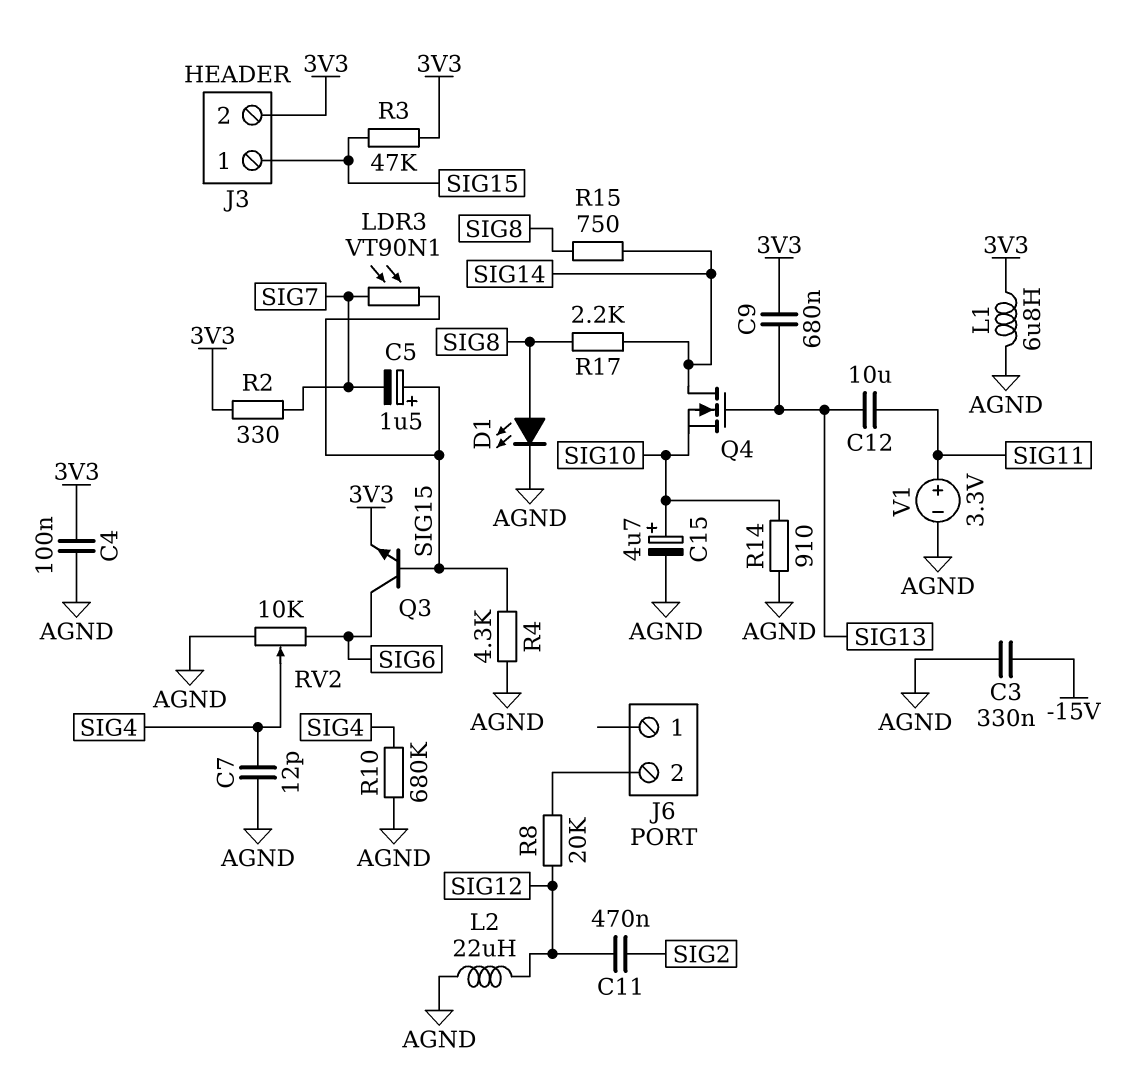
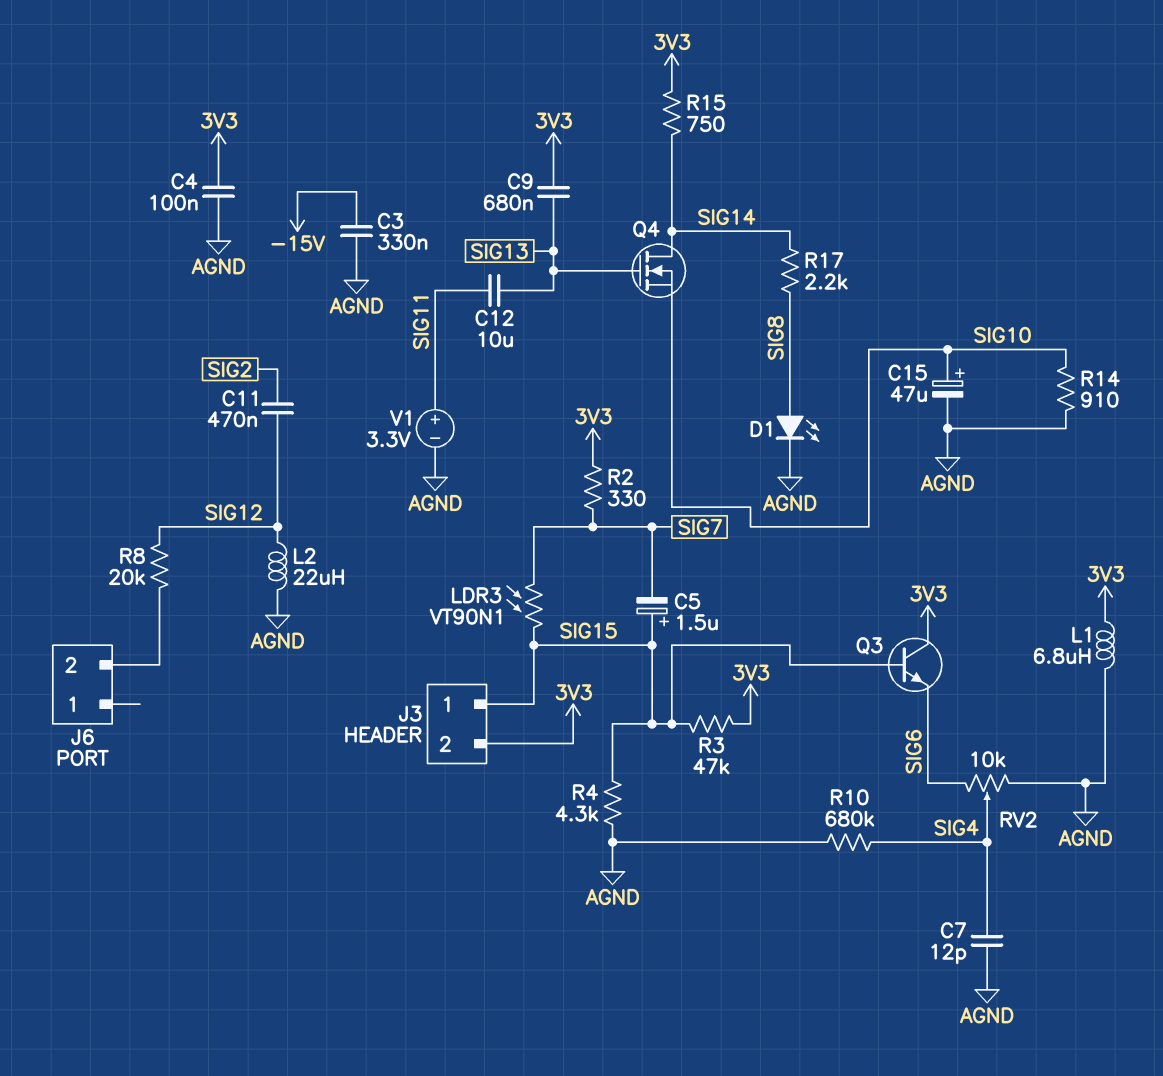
C15: 4.7uF (plus SIG10, minus AGND) -> 47uF (plus SIG10, minus AGND)
Q3: NPN (B SIG15, C SIG6, E 3V3) -> NPN (B SIG15, C 3V3, E SIG6)
R15: 750 (SIG8, SIG14) -> 750 (3V3, SIG14)

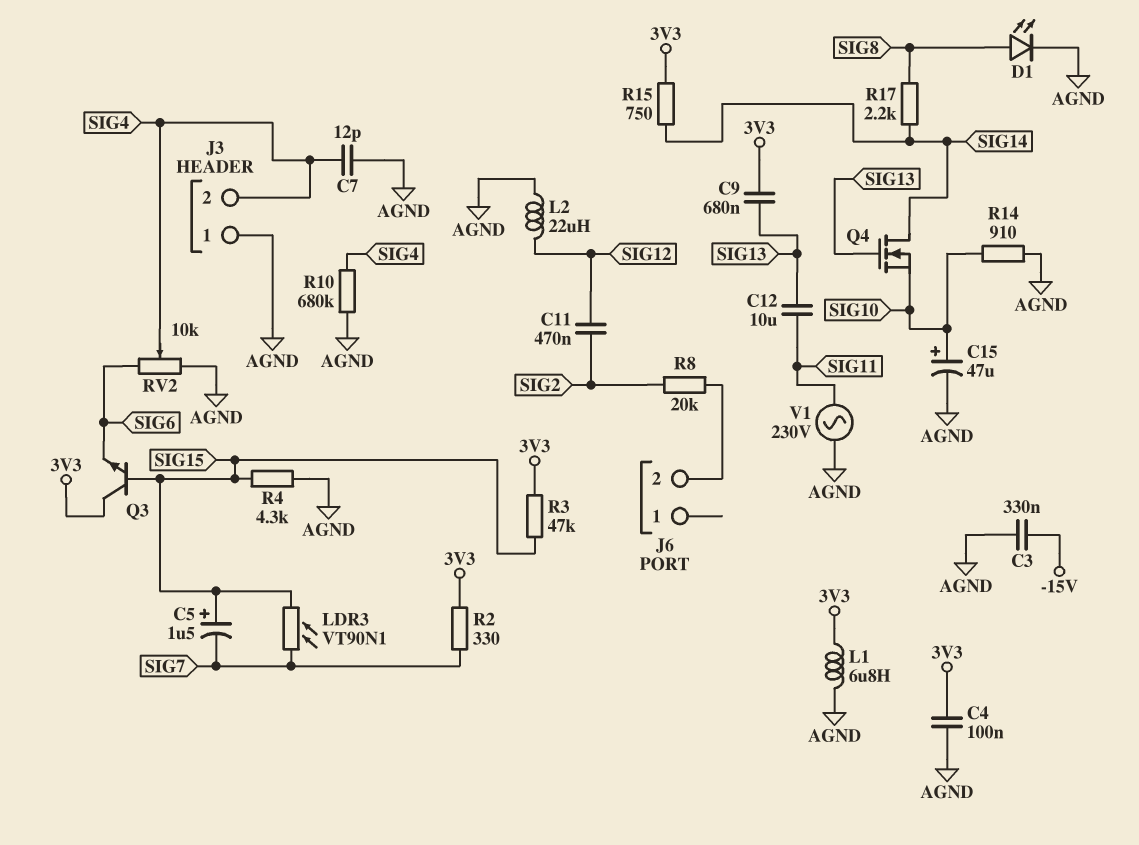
J3 pin 1: SIG15 -> AGND
J3 pin 2: 3V3 -> SIG4
R8: 20k (J6/2, SIG12) -> 20k (J6/2, SIG2)
V1: 3.3V (plus SIG11, minus AGND) -> AC 230V (AGND, SIG11)

